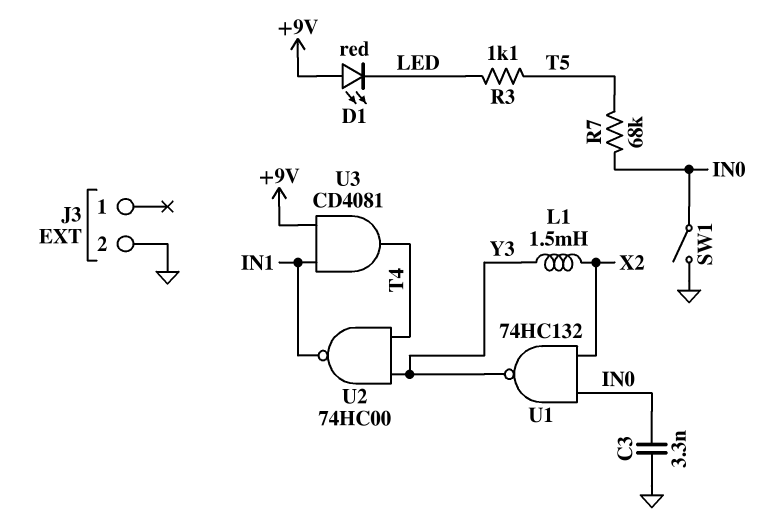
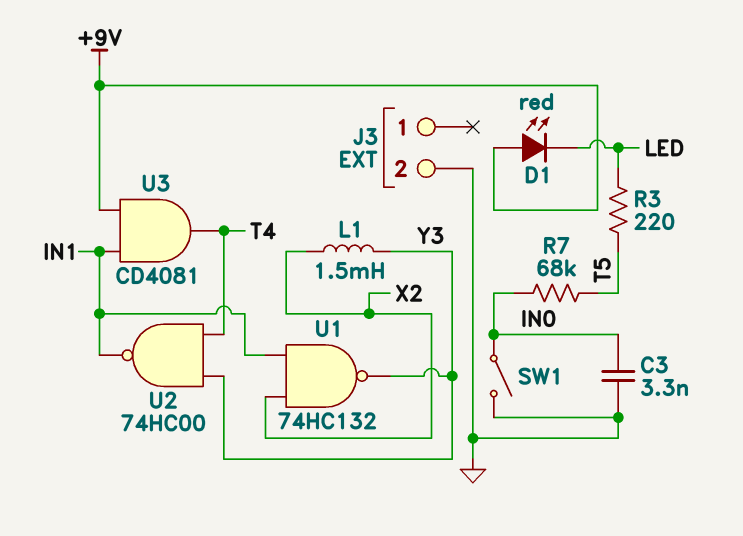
R3: 1.1k (LED, T5) -> 220 (LED, T5)
U1: NAND 74HC132 (in IN0, in X2, out Y3) -> NAND 74HC132 (in IN1, in X2, out Y3)

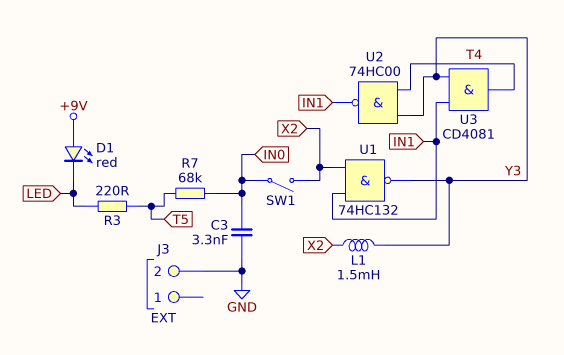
SW1: switch (GND, IN0) -> switch (IN0, X2)
U3: AND CD4081 (in +9V, in IN1, out T4) -> AND CD4081 (in IN1, in Y3, out T4)

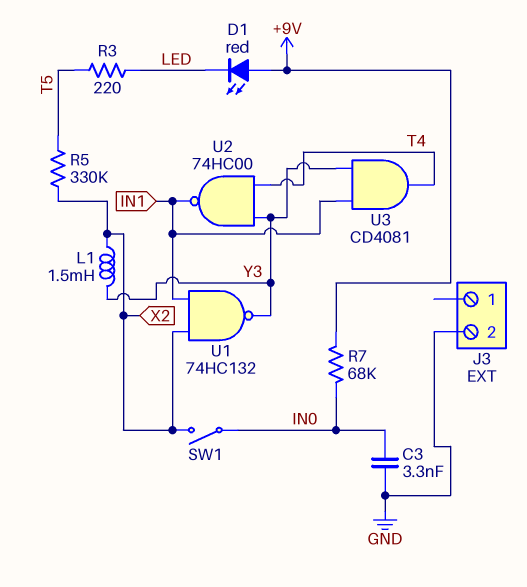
R5: none -> 330k (T5, X2)
R7: 68k (IN0, T5) -> 68k (+9V, IN0)

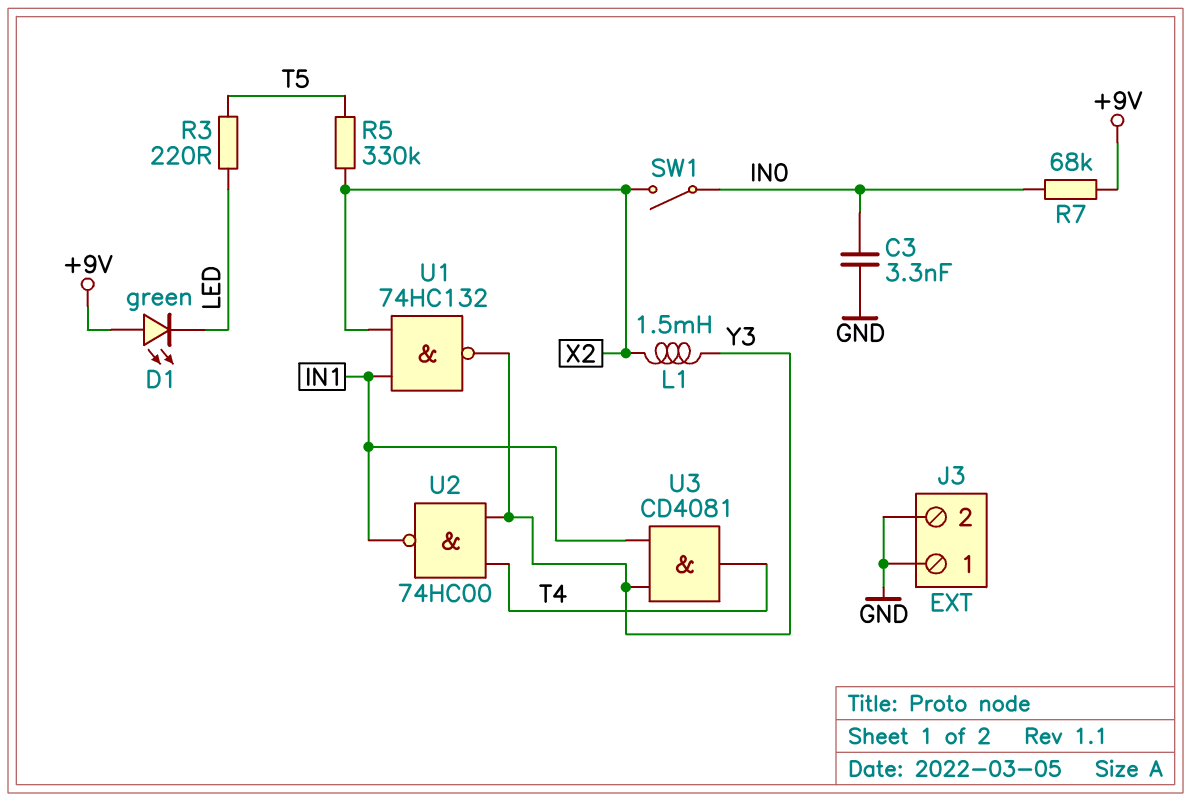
D1: LED red (A +9V, K LED) -> LED green (A +9V, K LED)
J3 pin 1: none -> GND

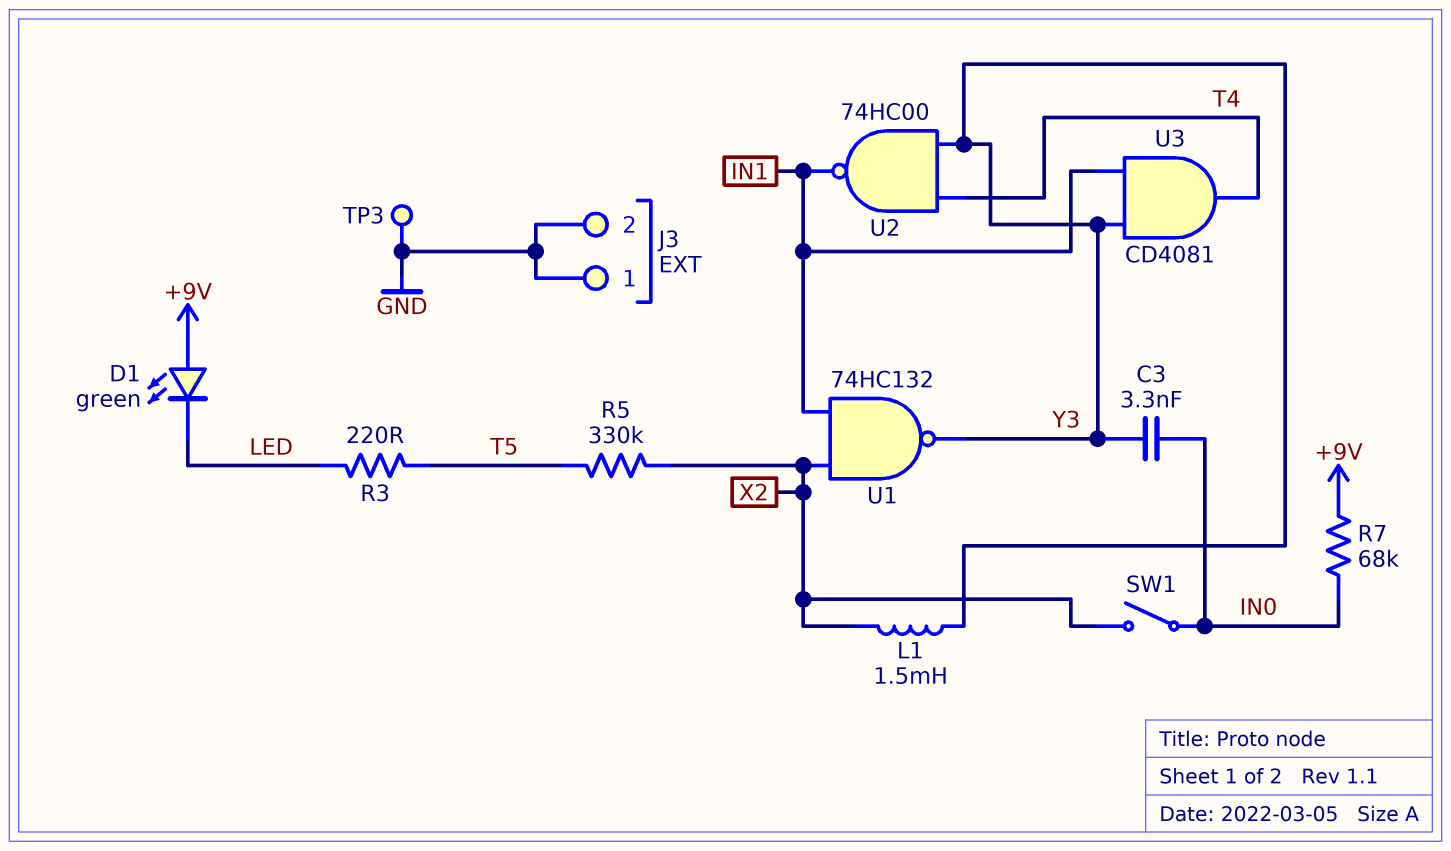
C3: 3.3nF (GND, IN0) -> 3.3nF (IN0, Y3)
TP3: none -> test point (GND)

